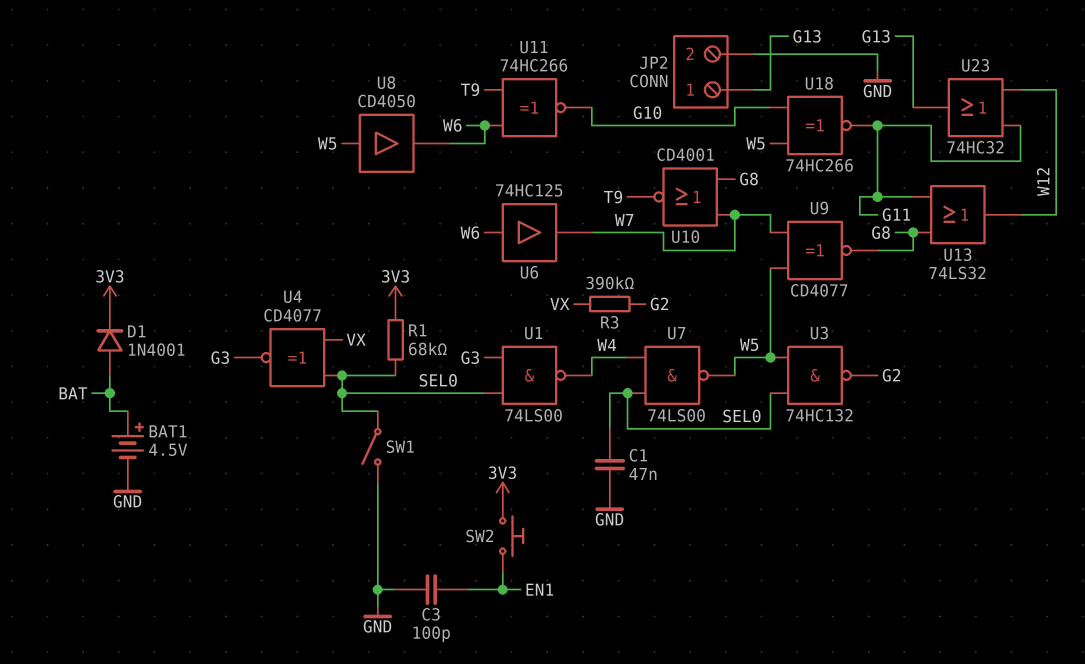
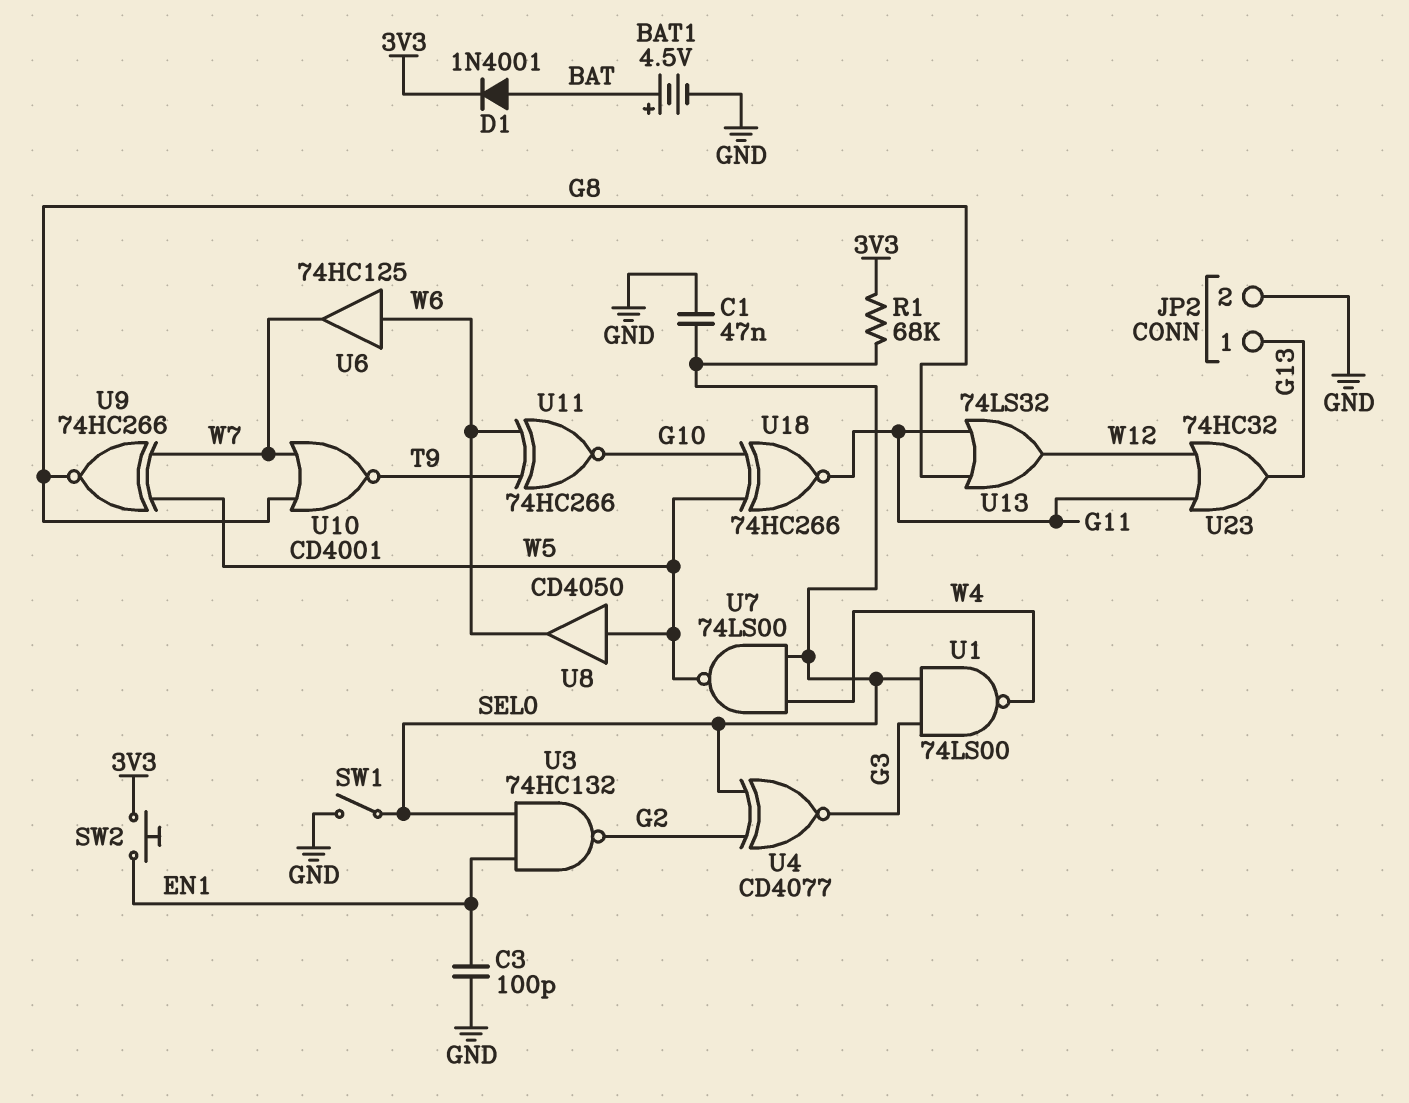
R3: 390k (G2, VX) -> none
U3: NAND 74HC132 (in SEL0, in W5, out G2) -> NAND 74HC132 (in EN1, in SEL0, out G2)
U4: XNOR CD4077 (in SEL0, in VX, out G3) -> XNOR CD4077 (in G2, in SEL0, out G3)
U9: XNOR CD4077 (in W5, in W7, out G8) -> XNOR 74HC266 (in W5, in W7, out G8)

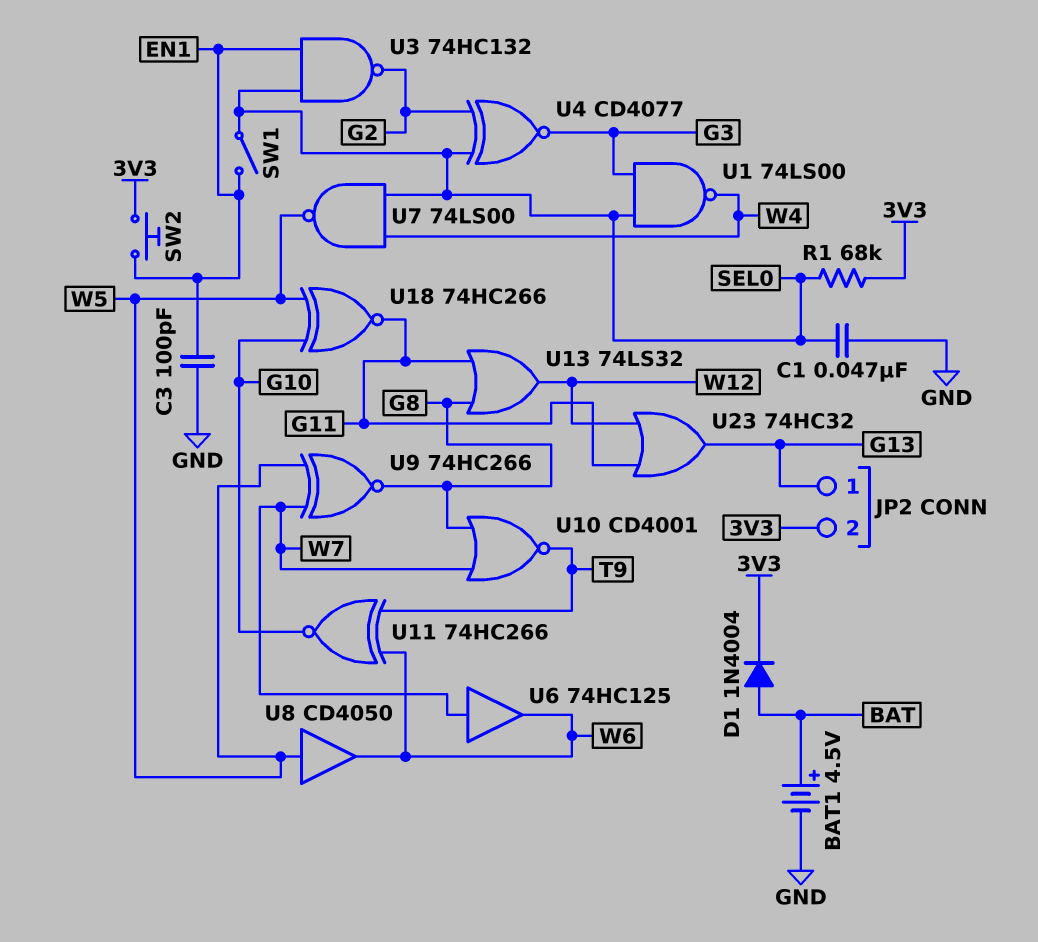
D1: diode 1N4001 (A BAT, K 3V3) -> diode 1N4004 (A BAT, K 3V3)
JP2 pin 2: GND -> 3V3
SW1: switch (GND, SEL0) -> switch (EN1, SEL0)
U6: buffer 74HC125 (in W6, out W7) -> buffer 74HC125 (in W7, out W6)

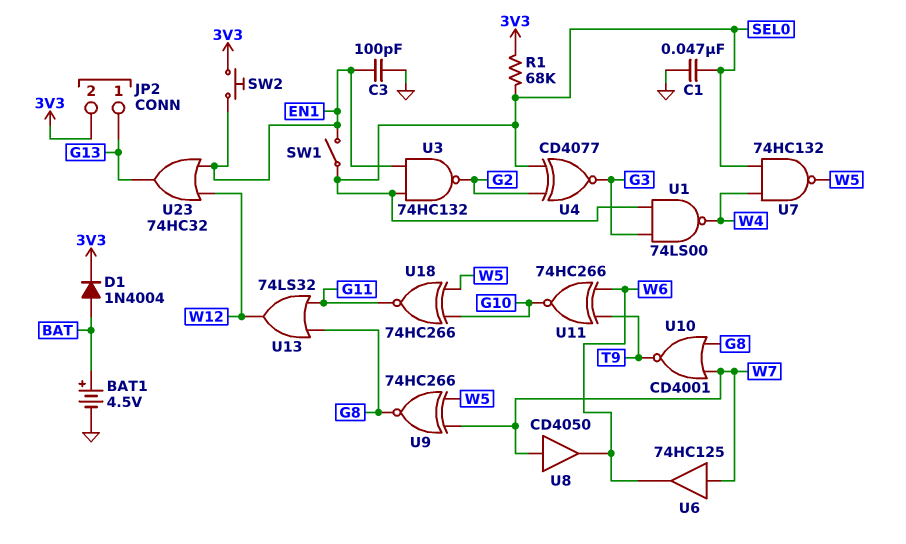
U7: NAND 74LS00 (in SEL0, in W4, out W5) -> NAND 74HC132 (in SEL0, in W4, out W5)
U8: buffer CD4050 (in W5, out W6) -> buffer CD4050 (in W7, out W6)
U23: OR 74HC32 (in G11, in W12, out G13) -> OR 74HC32 (in EN1, in W12, out G13)

